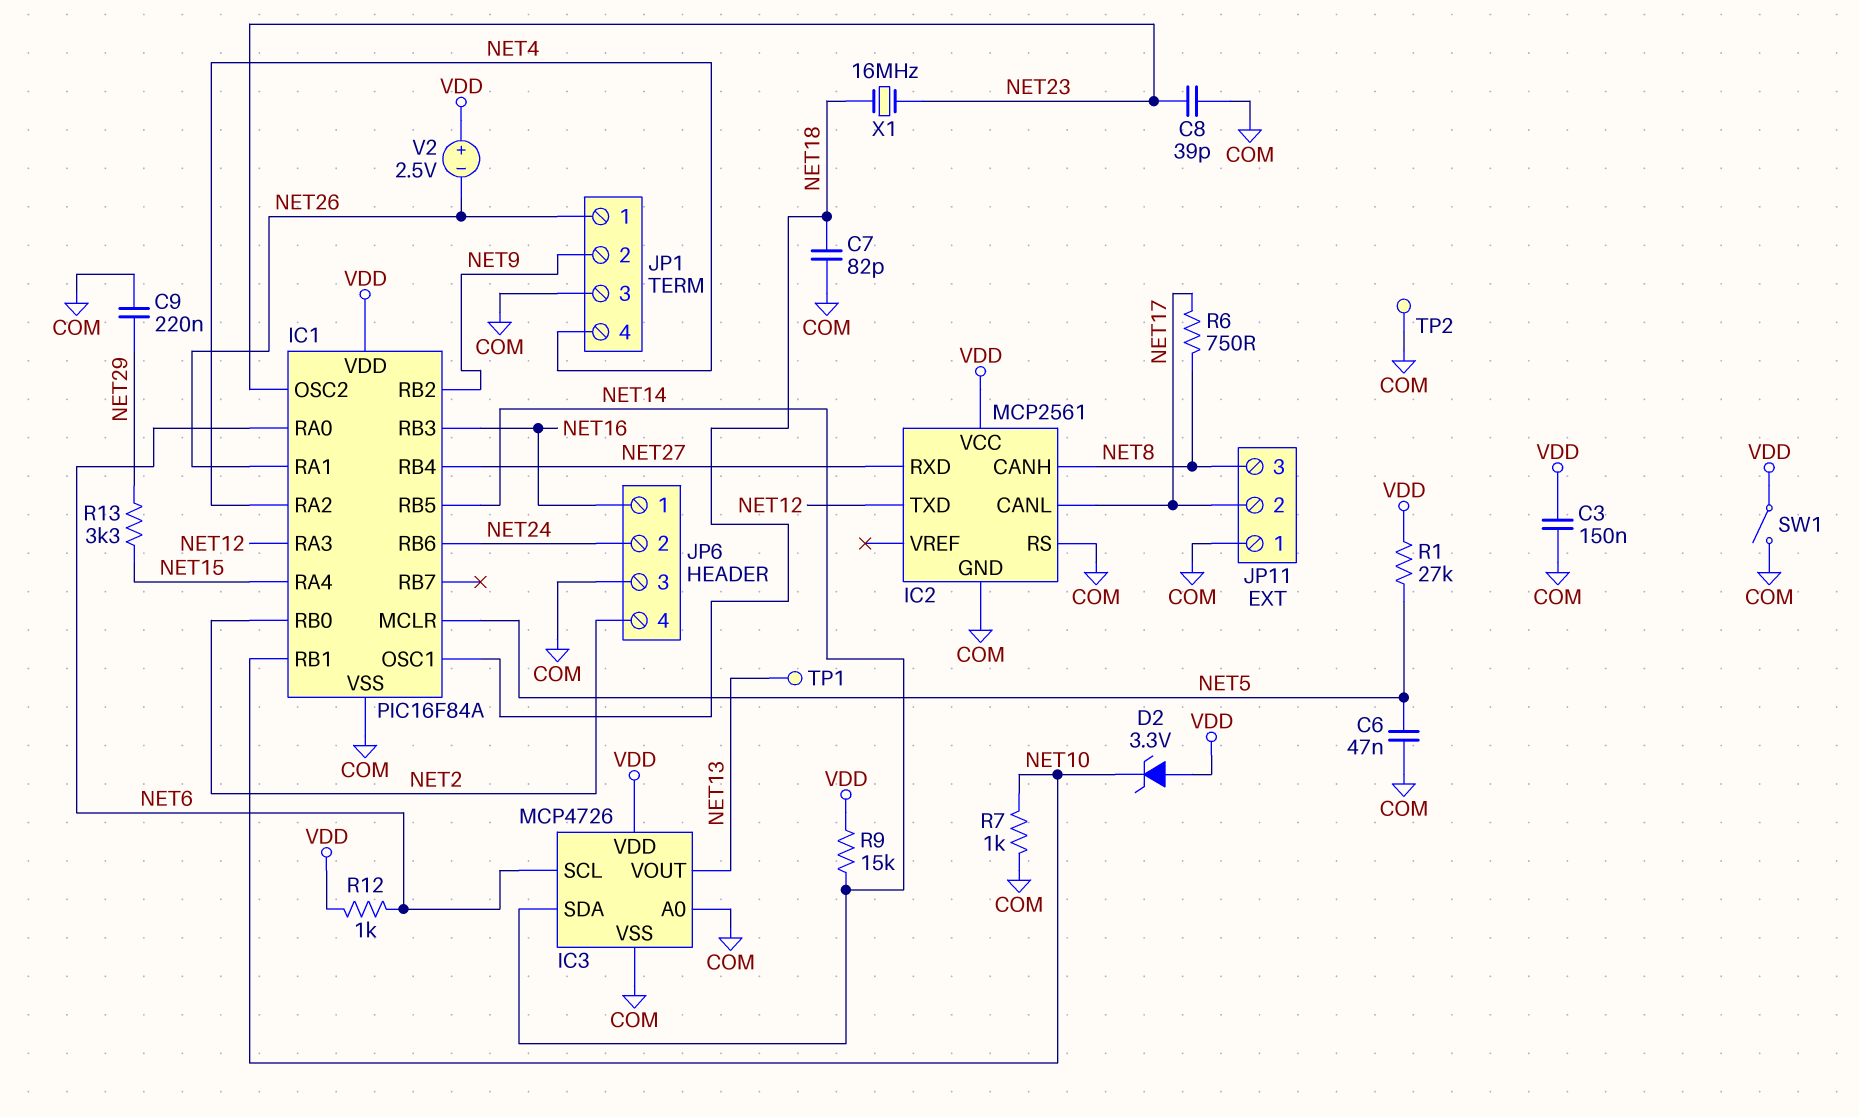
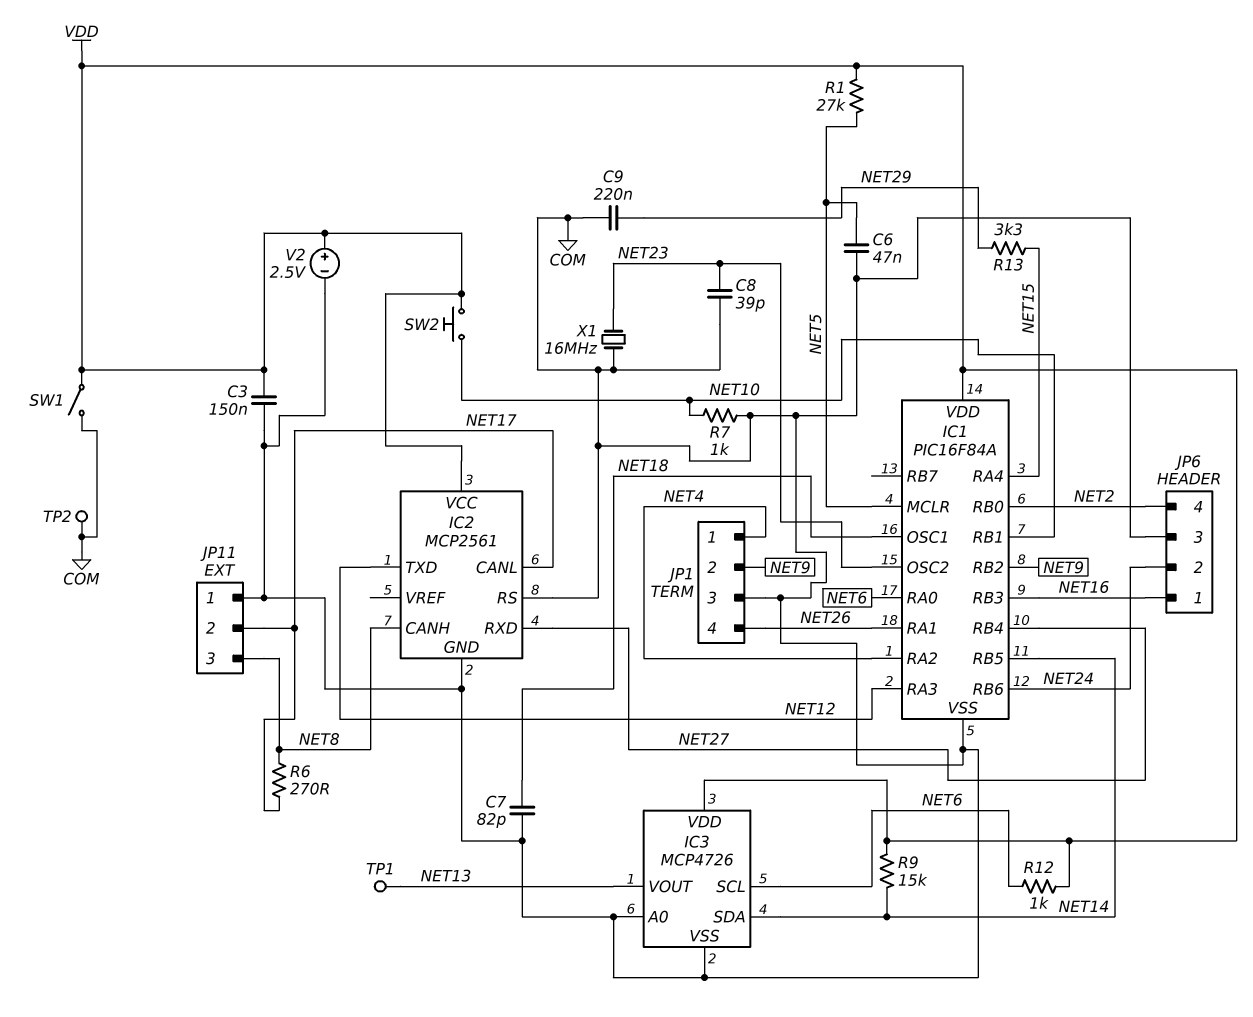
D2: zener 3.3V (A VDD, K NET10) -> none
JP1 pin 1: NET26 -> NET4
JP1 pin 4: NET4 -> NET26
R6: 750 (NET8, NET17) -> 270 (NET8, NET17)
SW2: none -> button (NET10, VDD)
V2: 2.5V (plus VDD, minus NET26) -> 2.5V (plus VDD, minus COM)
X1: 16MHz (NET18, NET23) -> 16MHz (COM, NET23)

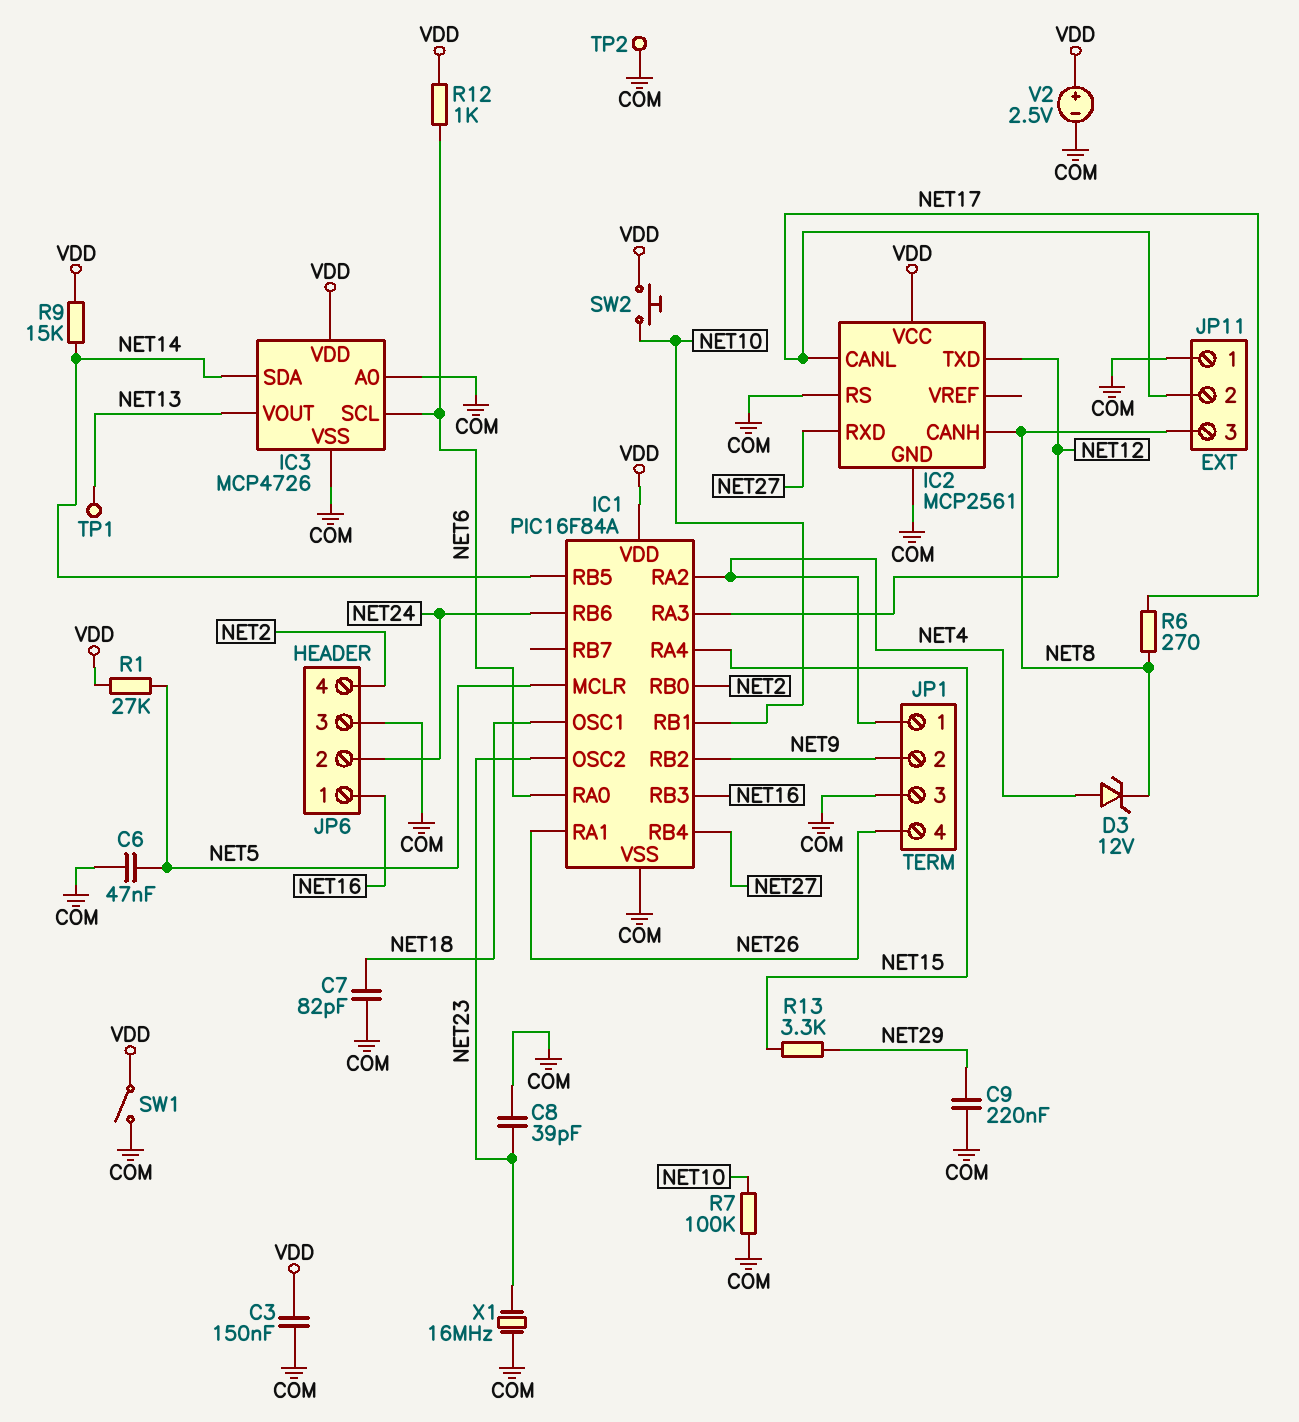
D3: none -> zener 12V (A NET4, K NET8)
R7: 1k (COM, NET10) -> 100k (COM, NET10)

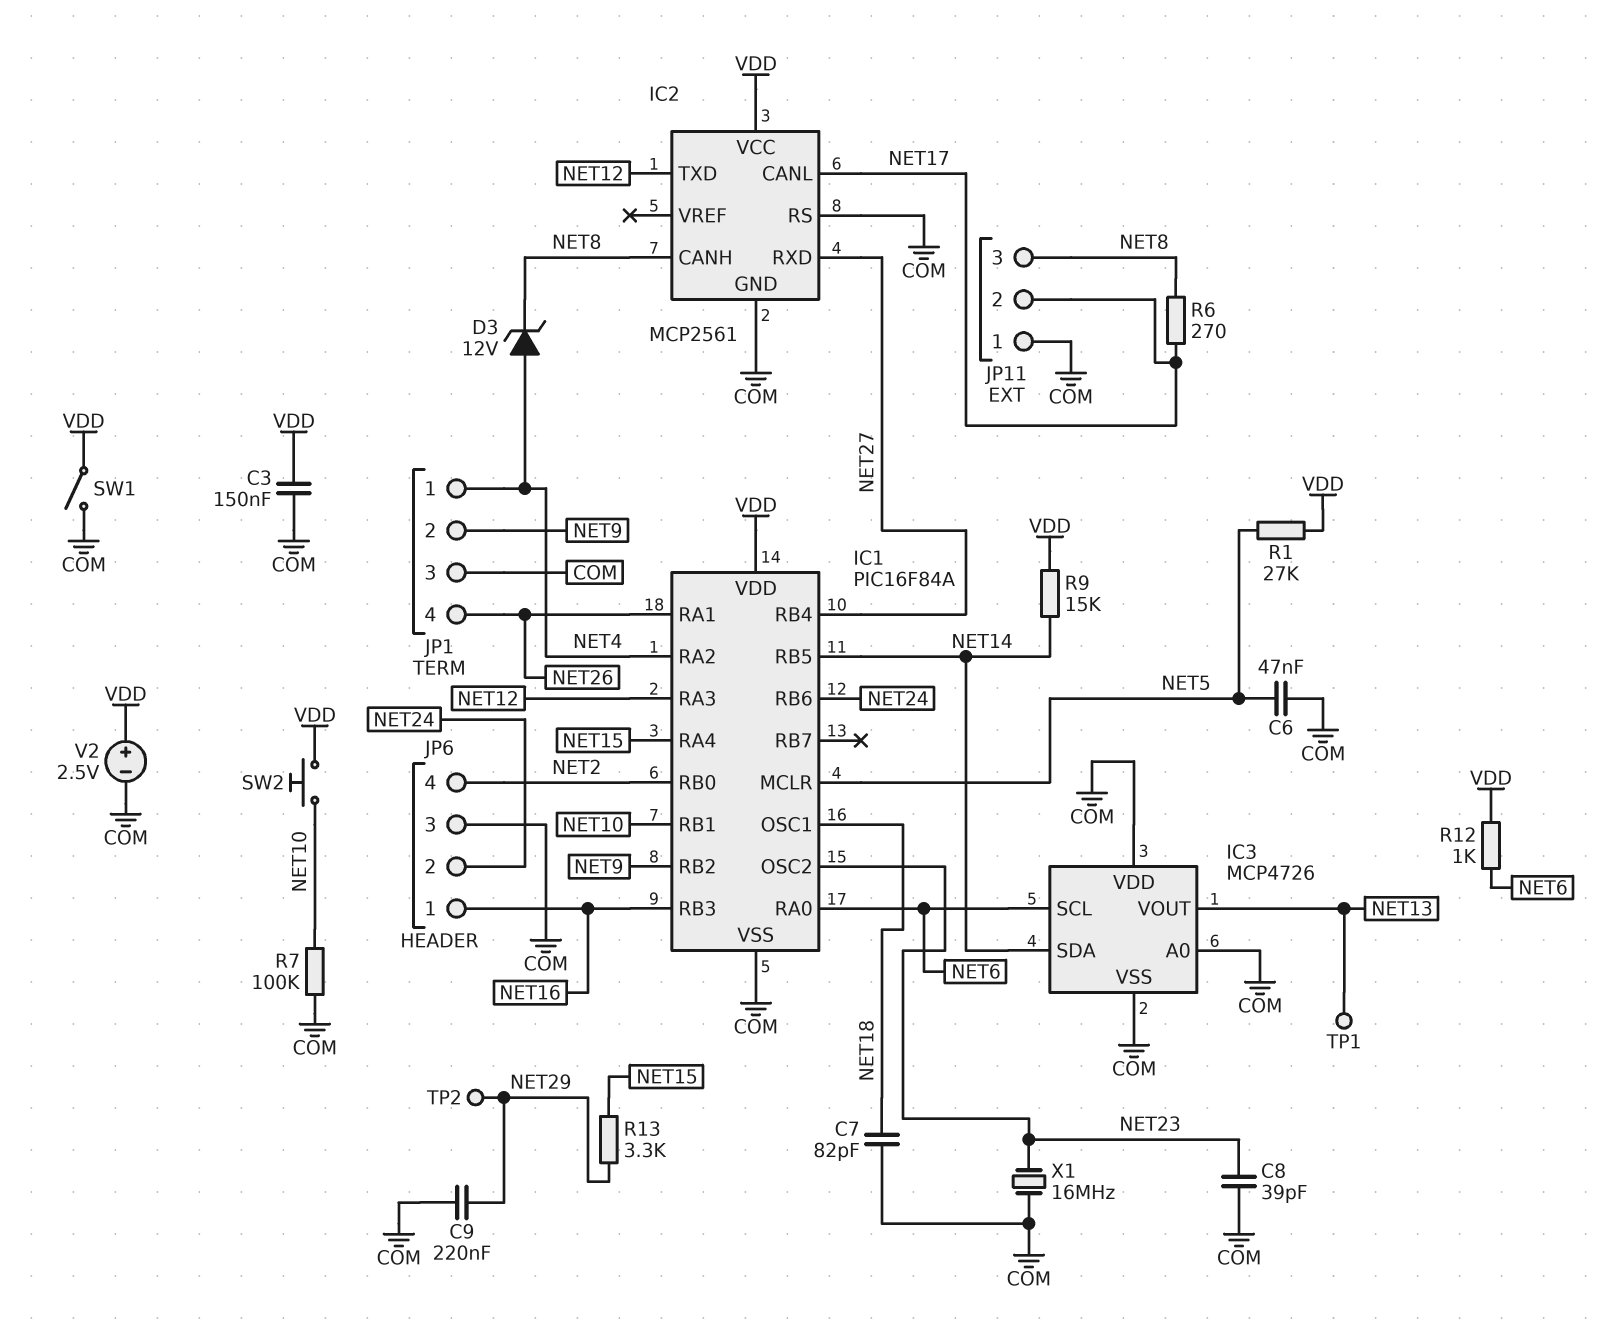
IC3 pin VDD: VDD -> COM
TP2: test point (COM) -> test point (NET29)

